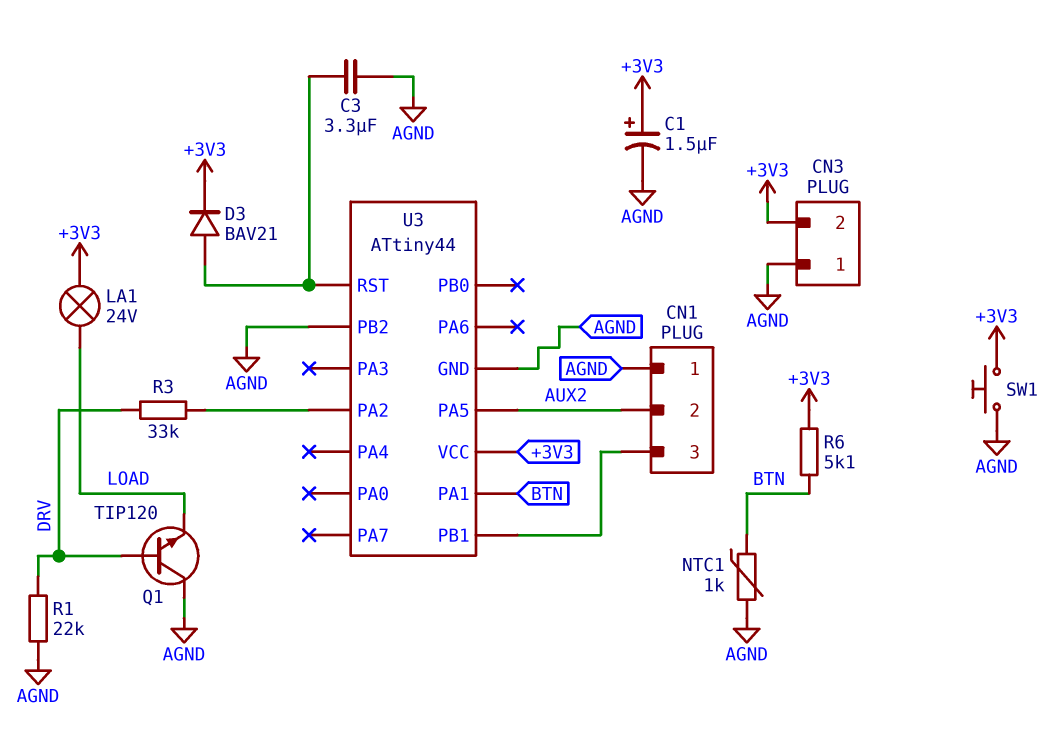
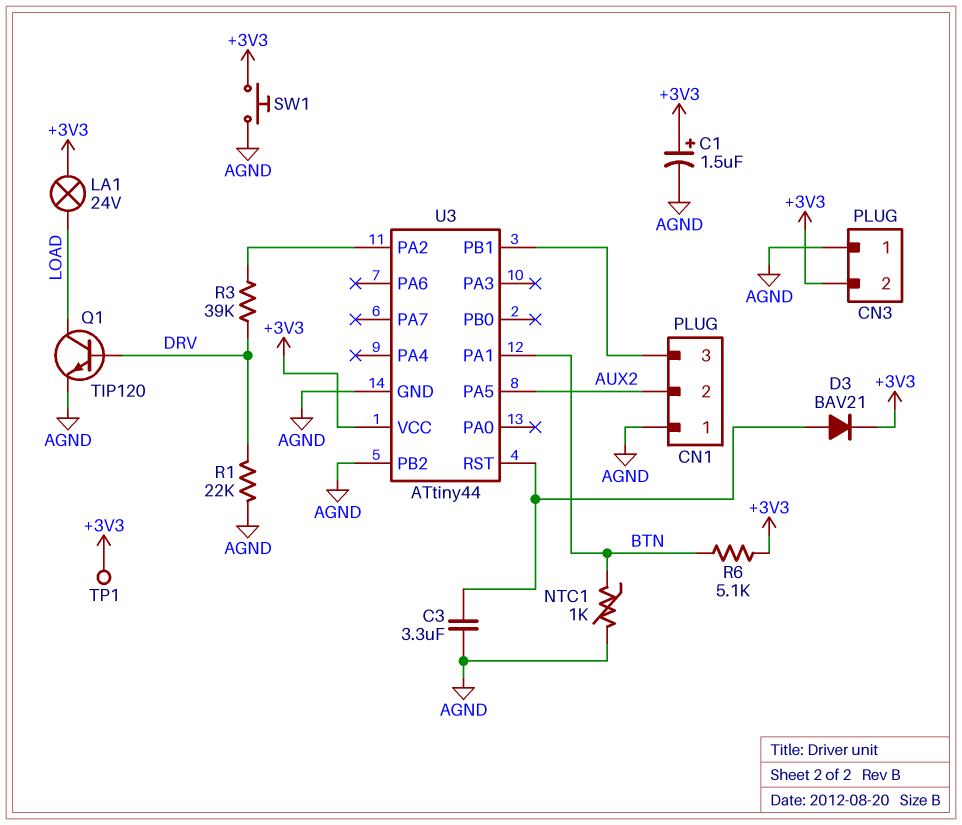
Q1: NPN TIP120 (B DRV, C AGND, E LOAD) -> NPN TIP120 (B DRV, C LOAD, E AGND)
R3: 33k (DRV, U3/PA2) -> 39k (DRV, U3/PA2)
TP1: none -> test point (+3V3)

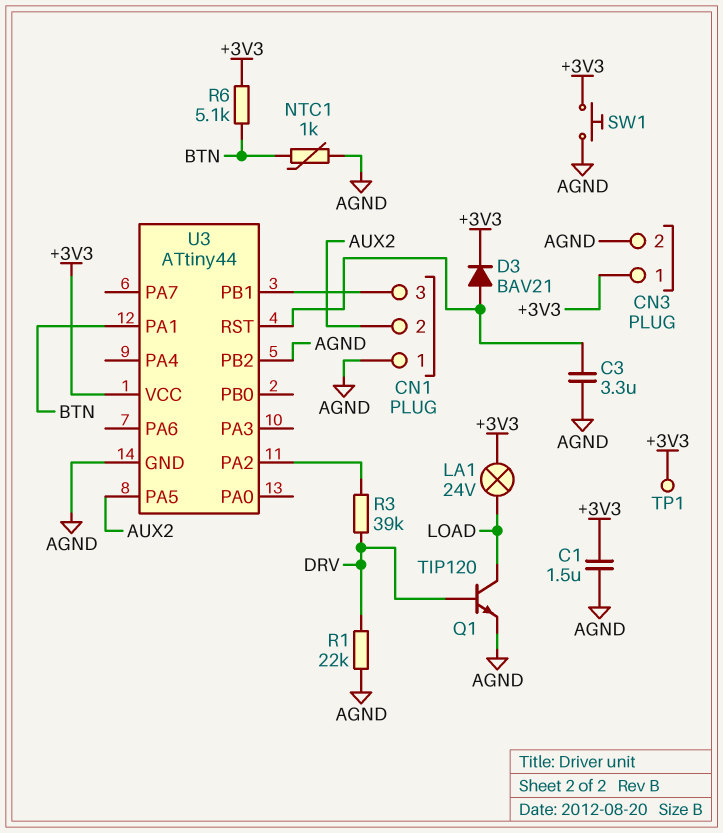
C1: 1.5uF (plus +3V3, minus AGND) -> 1.5uF (+3V3, AGND)
CN3 pin 1: AGND -> +3V3
CN3 pin 2: +3V3 -> AGND

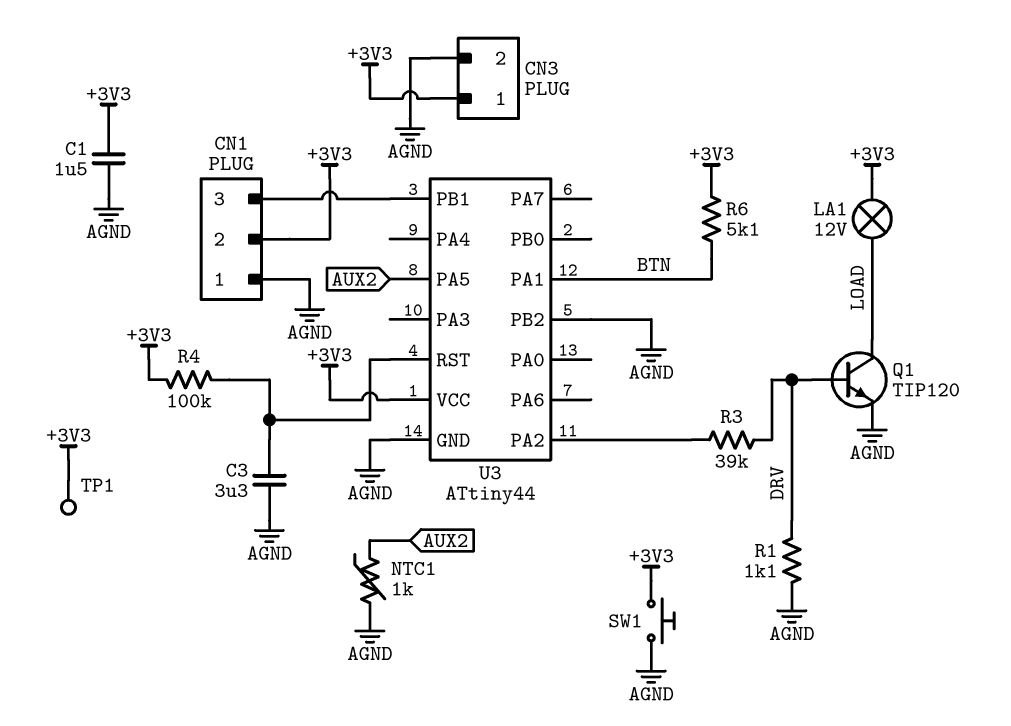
CN1 pin 2: AUX2 -> +3V3
D3: diode BAV21 (A U3/RST, K +3V3) -> none
LA1: lamp 24V (+3V3, LOAD) -> lamp 12V (+3V3, LOAD)
NTC1: 1k (AGND, BTN) -> 1k (AGND, AUX2)
R1: 22k (AGND, DRV) -> 1.1k (AGND, DRV)
R4: none -> 100k (+3V3, U3/RST)

